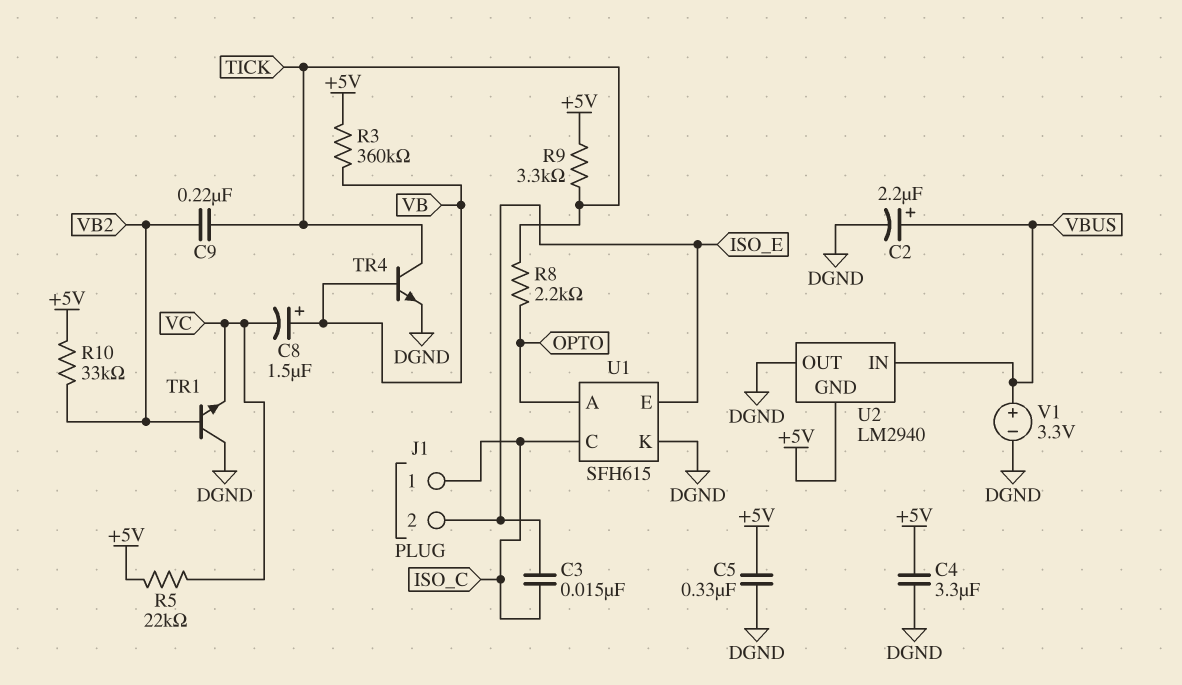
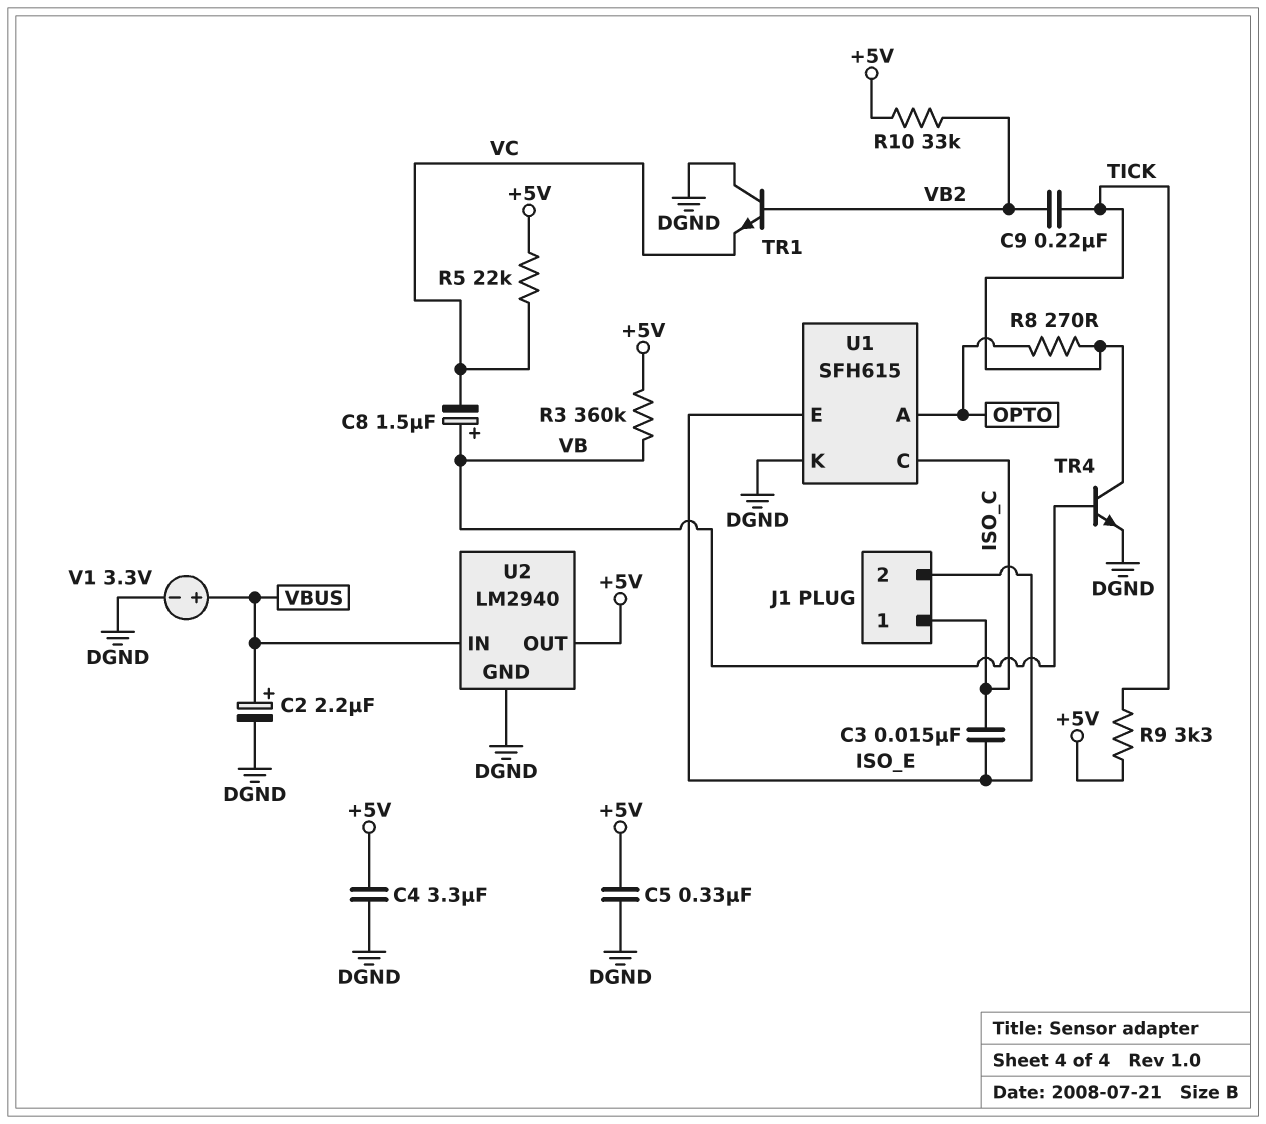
R8: 2.2k (OPTO, TICK) -> 270 (OPTO, TICK)
U2 pin GND: +5V -> DGND
U2 pin OUT: DGND -> +5V

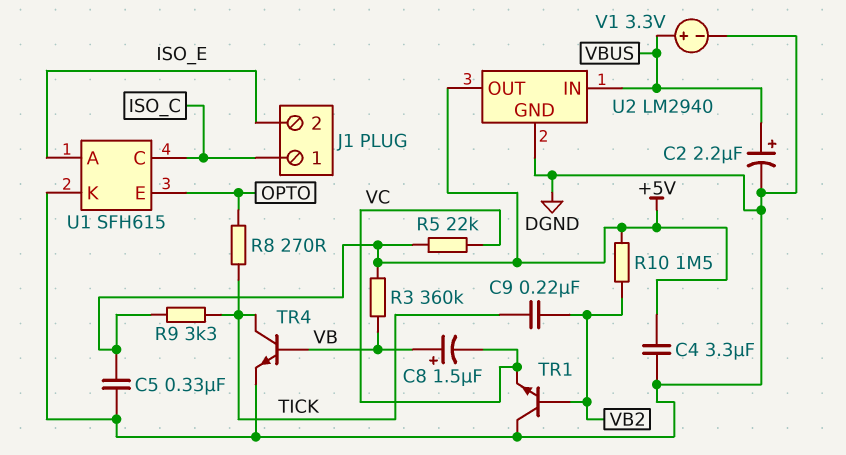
C3: 15nF (ISO_C, ISO_E) -> none
R10: 33k (+5V, VB2) -> 1.5M (+5V, VB2)
U1 pin A: OPTO -> ISO_E
U1 pin E: ISO_E -> OPTO

